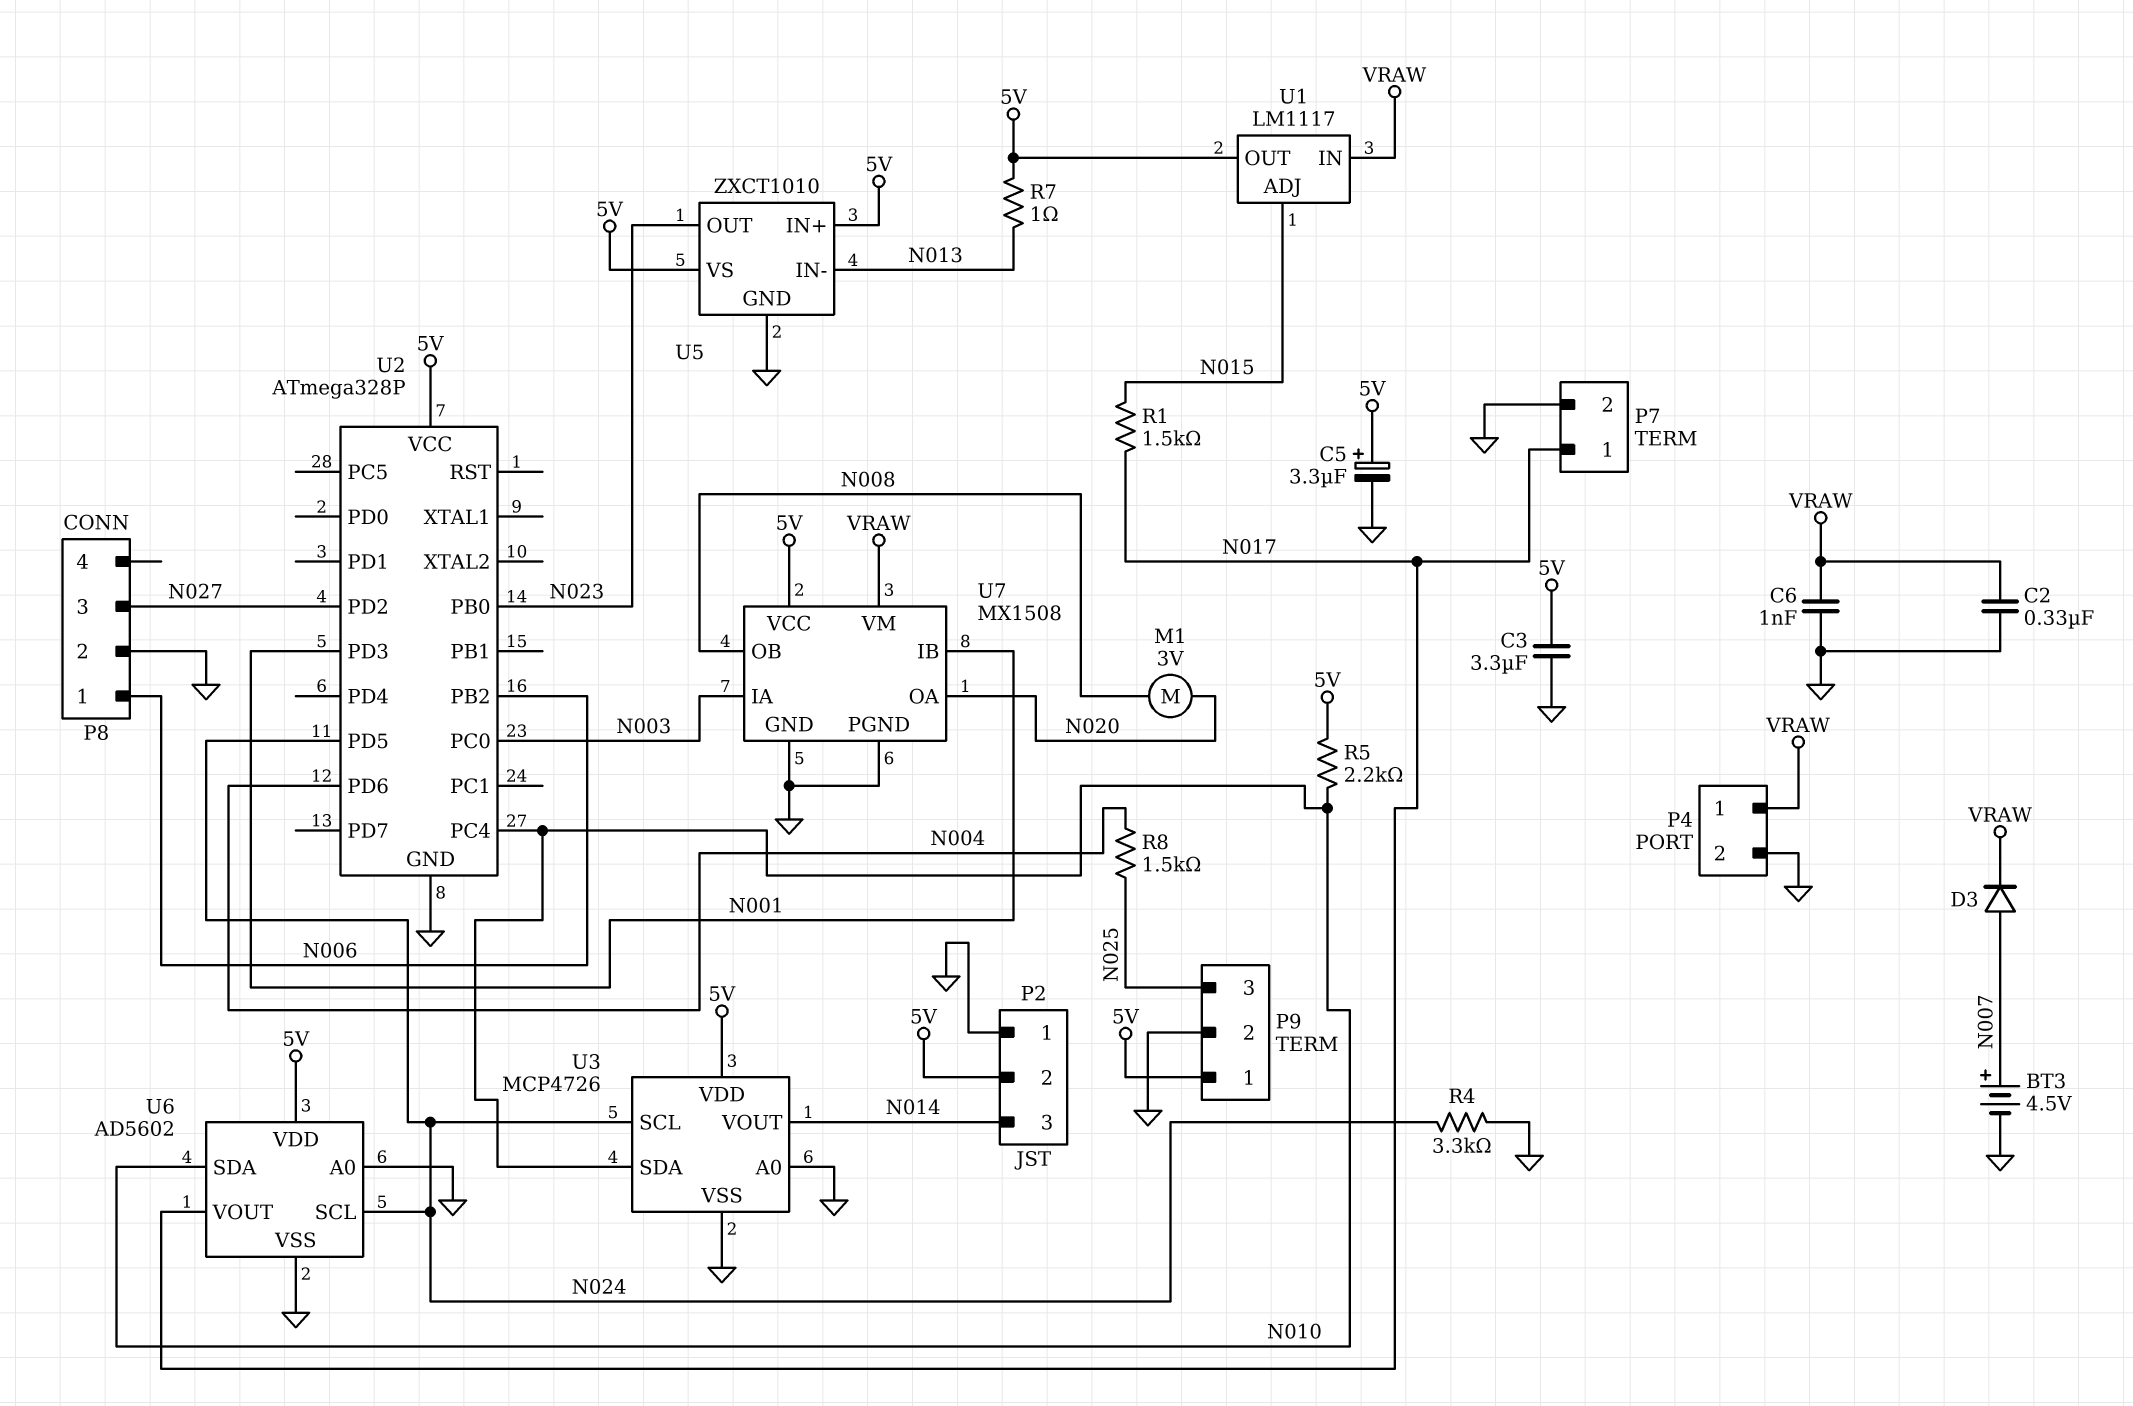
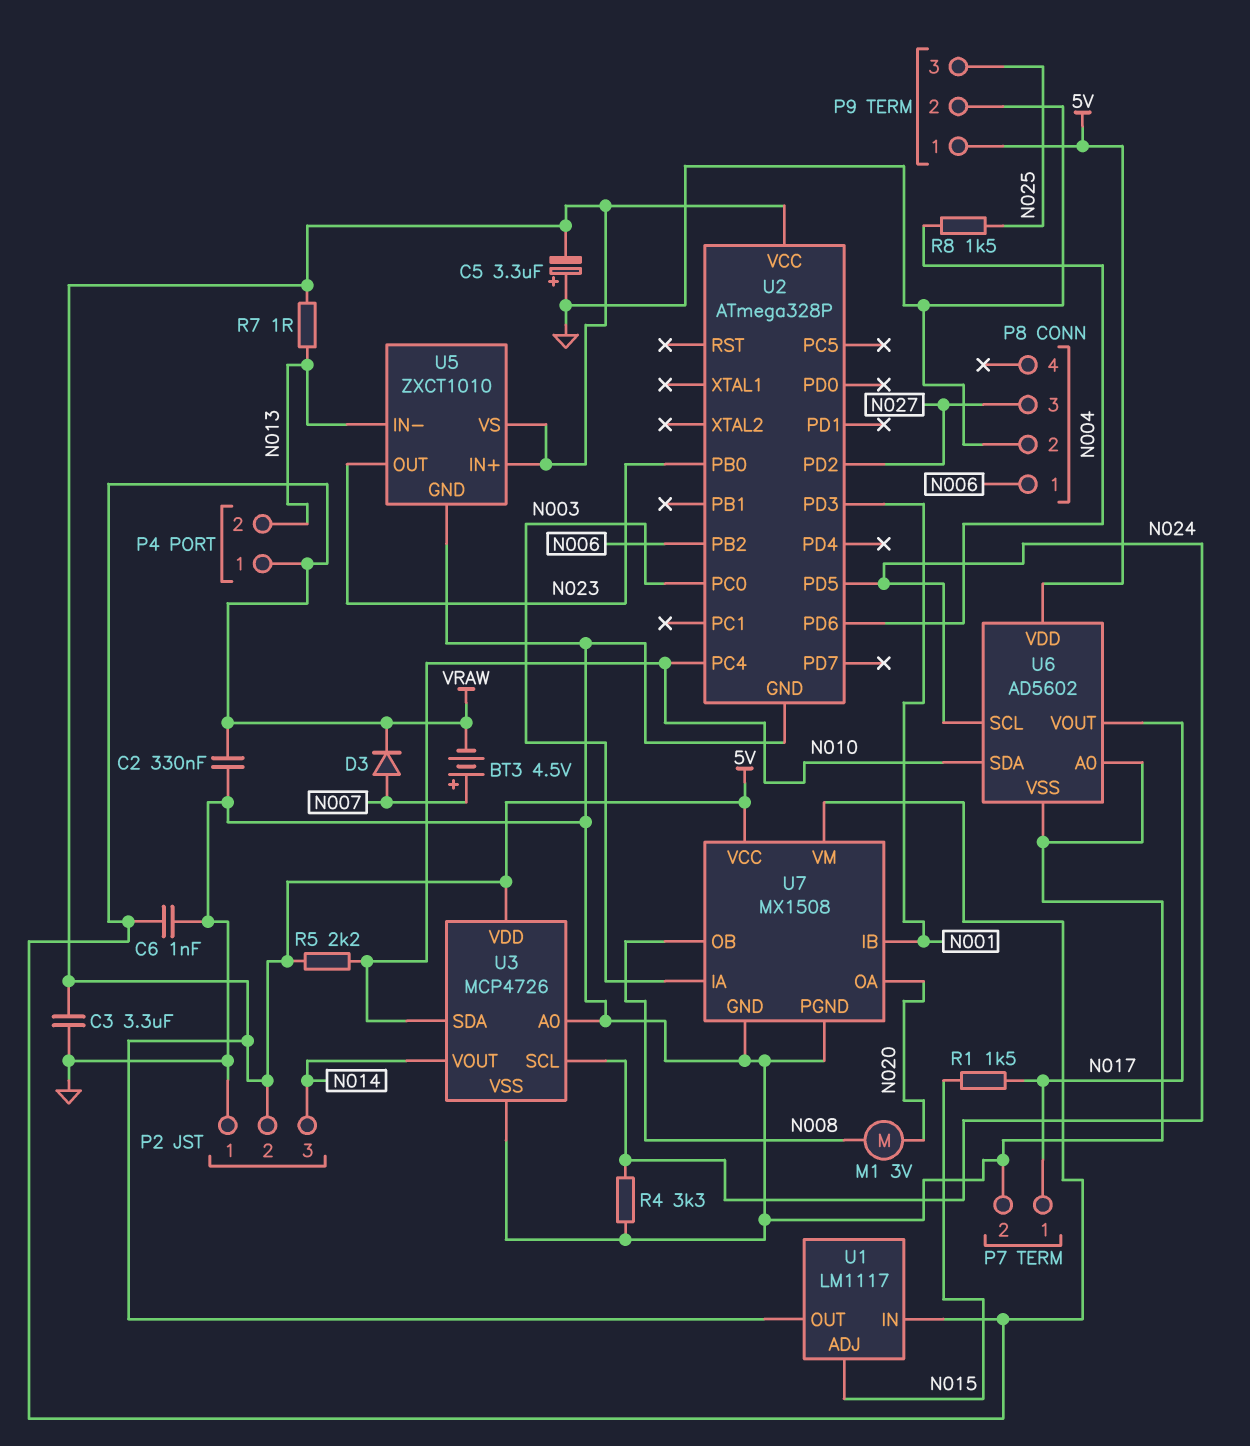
BT3: 4.5V (plus N007, minus GND) -> 4.5V (plus N007, minus VRAW)
C5: 3.3uF (plus 5V, minus GND) -> 3.3uF (plus GND, minus 5V)
P4 pin 2: GND -> N013

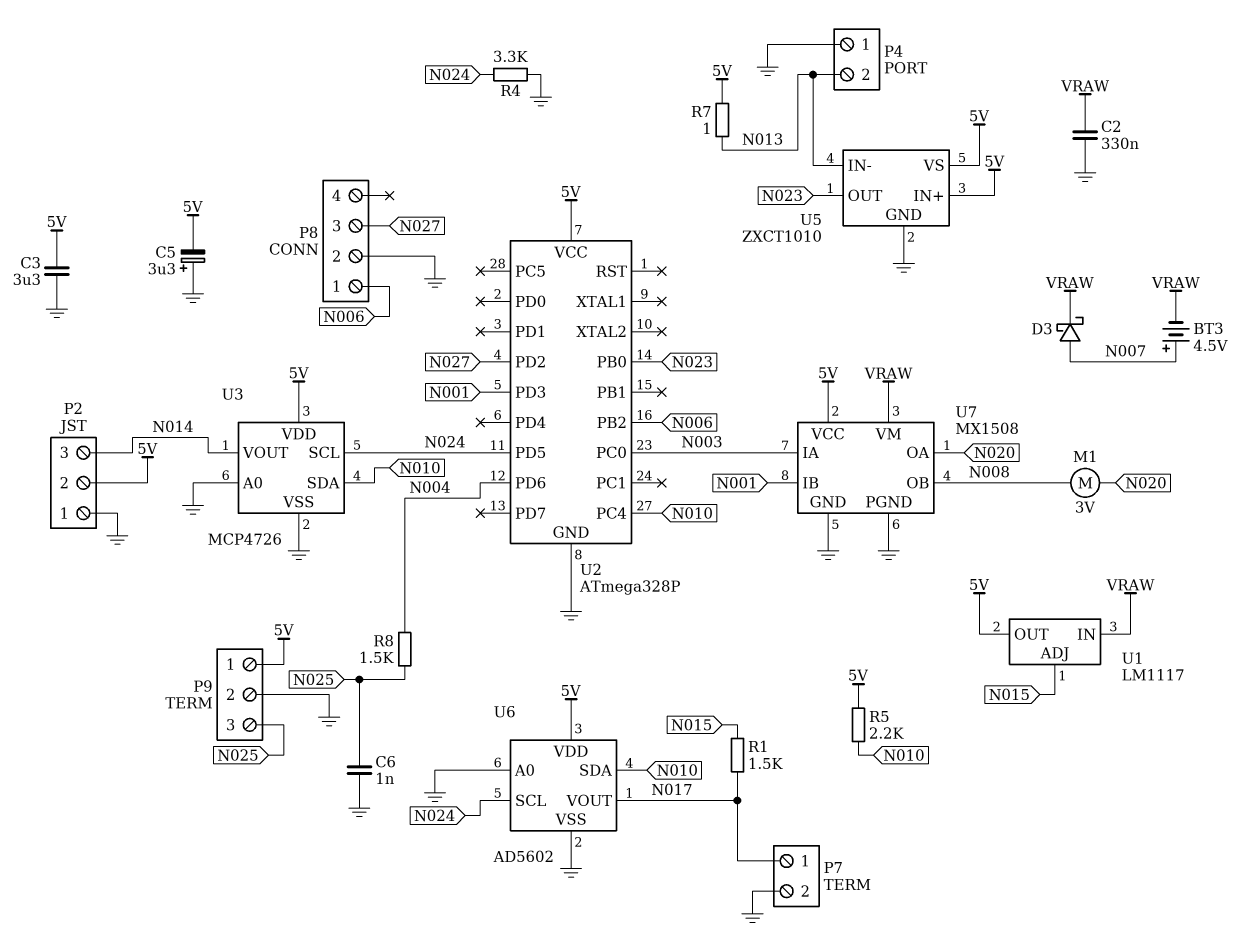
C6: 1nF (GND, VRAW) -> 1nF (GND, N025)
D3: diode (A N007, K VRAW) -> schottky (A N007, K VRAW)
P4 pin 1: VRAW -> GND

